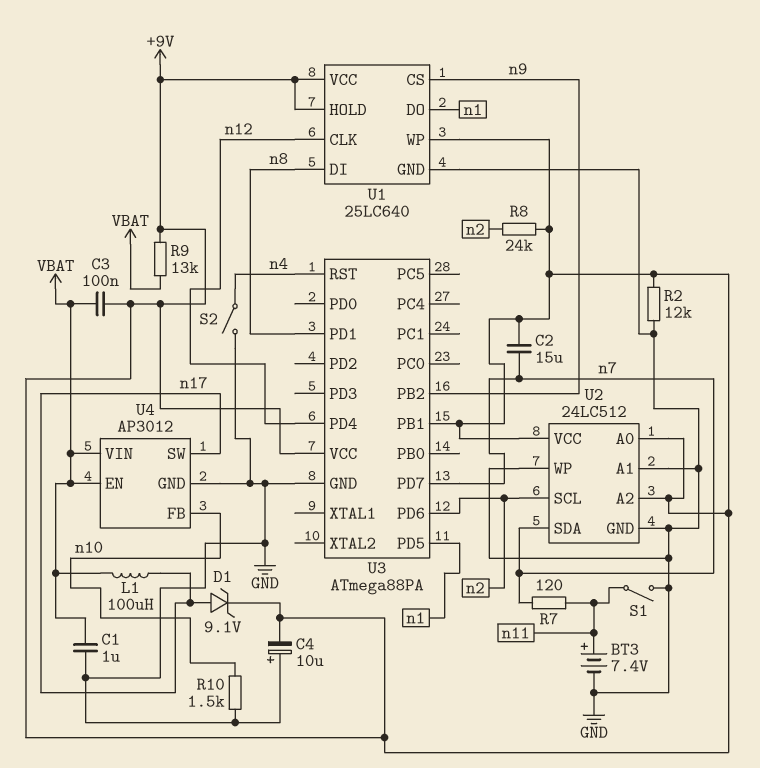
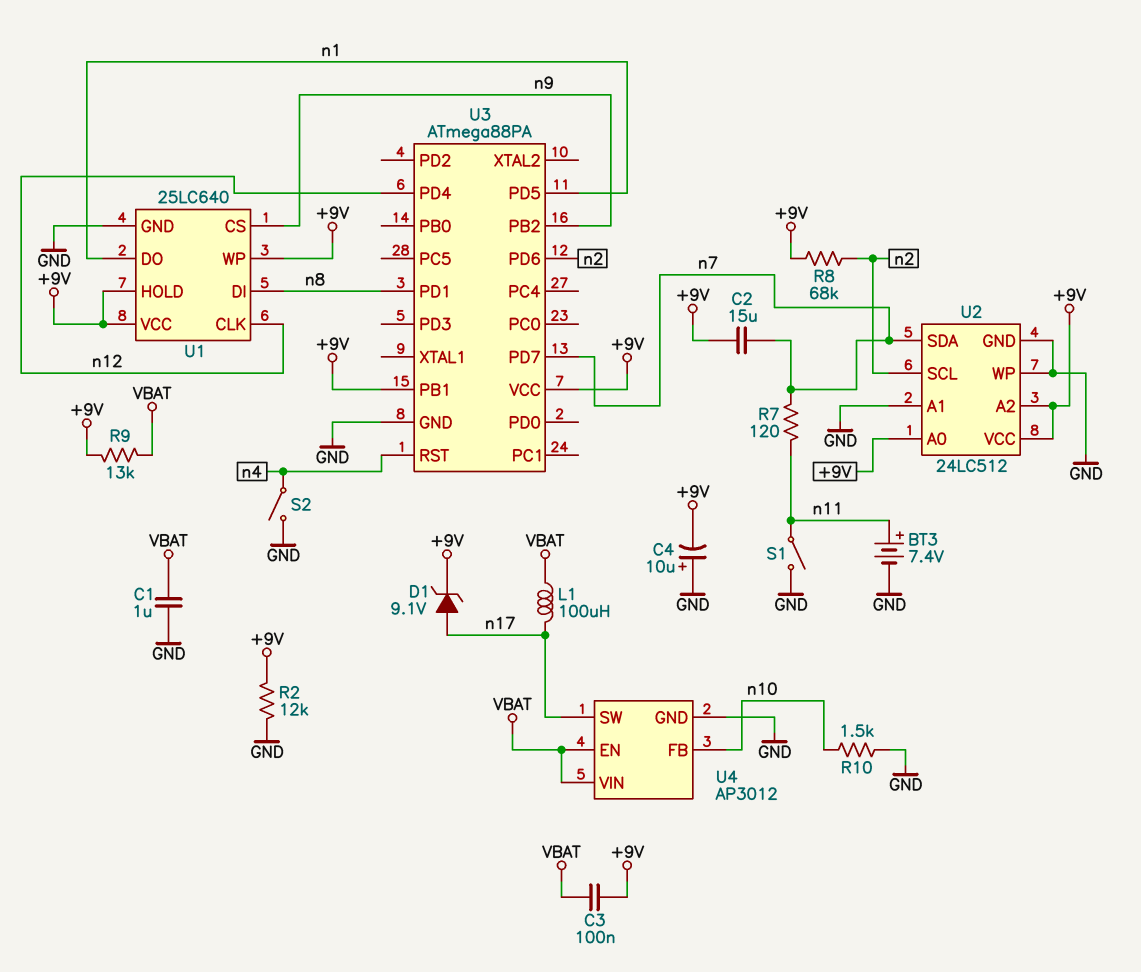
R8: 24k (+9V, n2) -> 68k (+9V, n2)

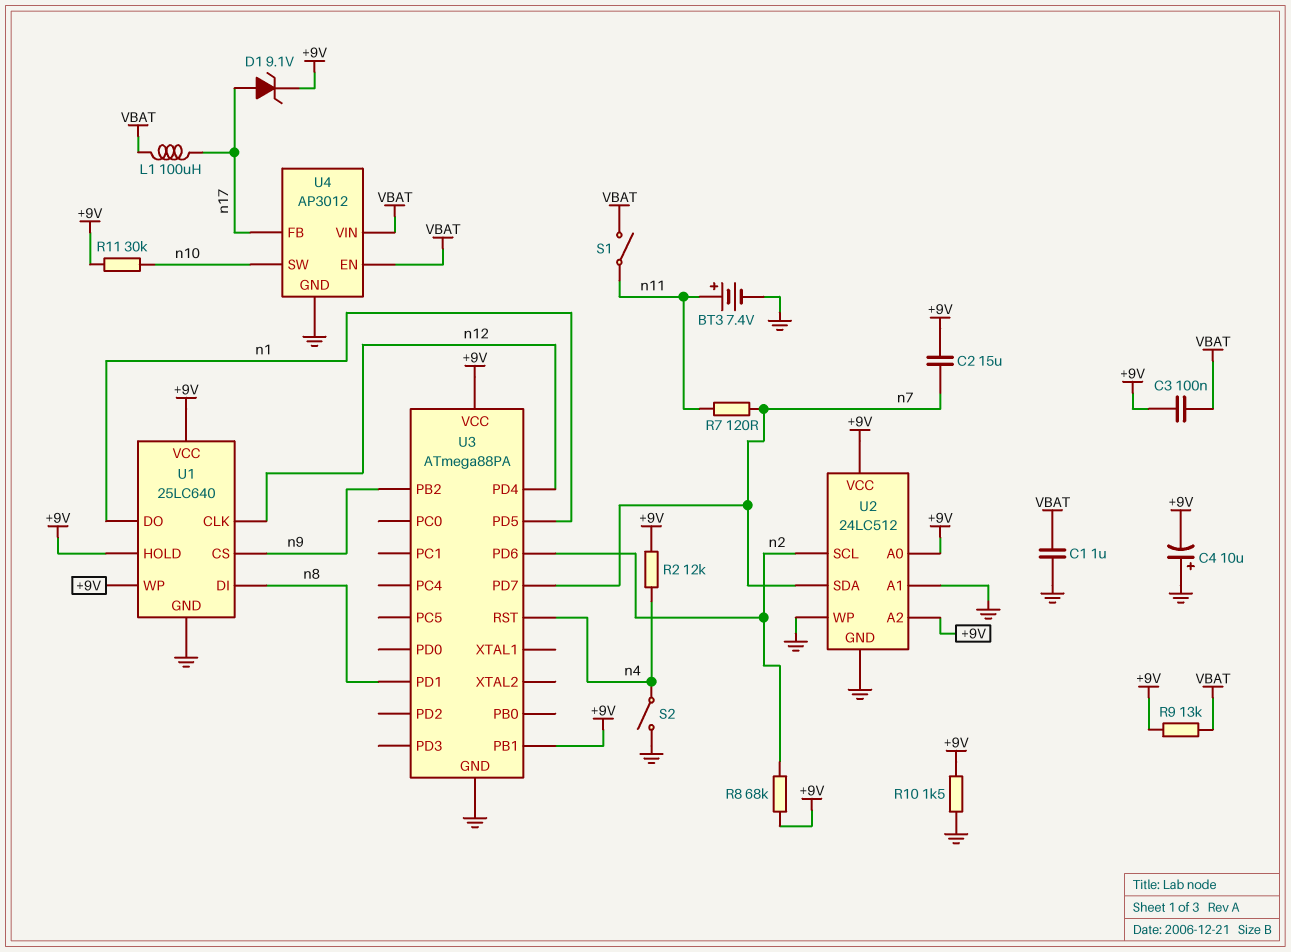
R2: 12k (+9V, GND) -> 12k (+9V, n4)
R10: 1.5k (GND, n10) -> 1.5k (+9V, GND)
R11: none -> 30k (+9V, n10)
S1: switch (GND, n11) -> switch (VBAT, n11)
U4 pin FB: n10 -> n17
U4 pin SW: n17 -> n10

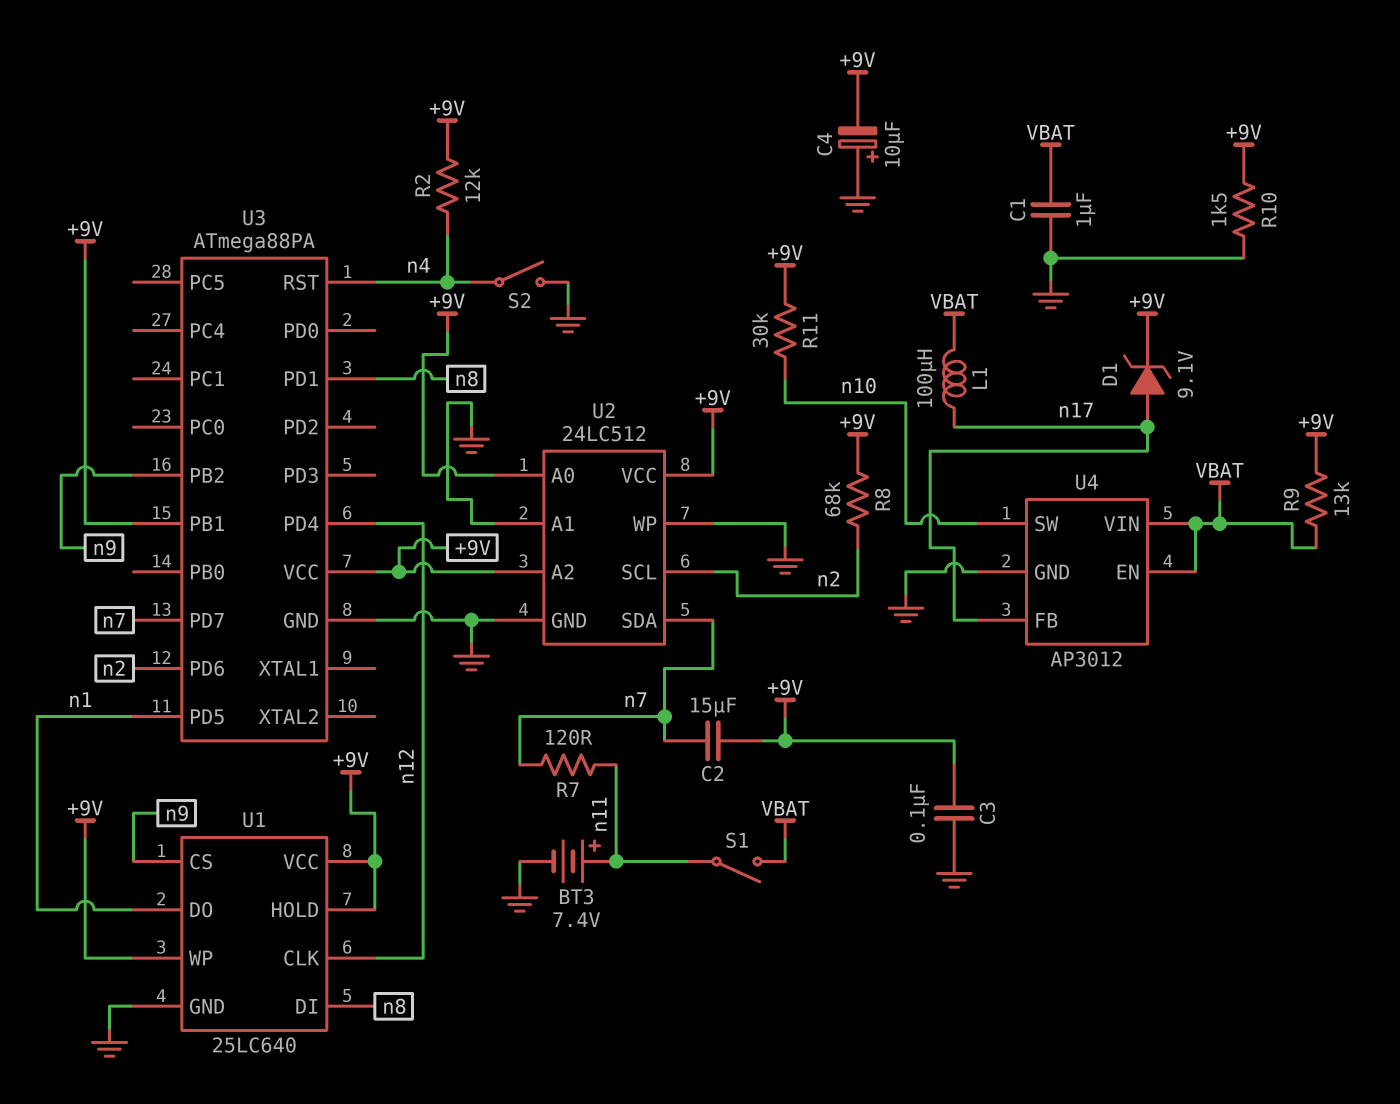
C3: 100nF (+9V, VBAT) -> 100nF (+9V, GND)

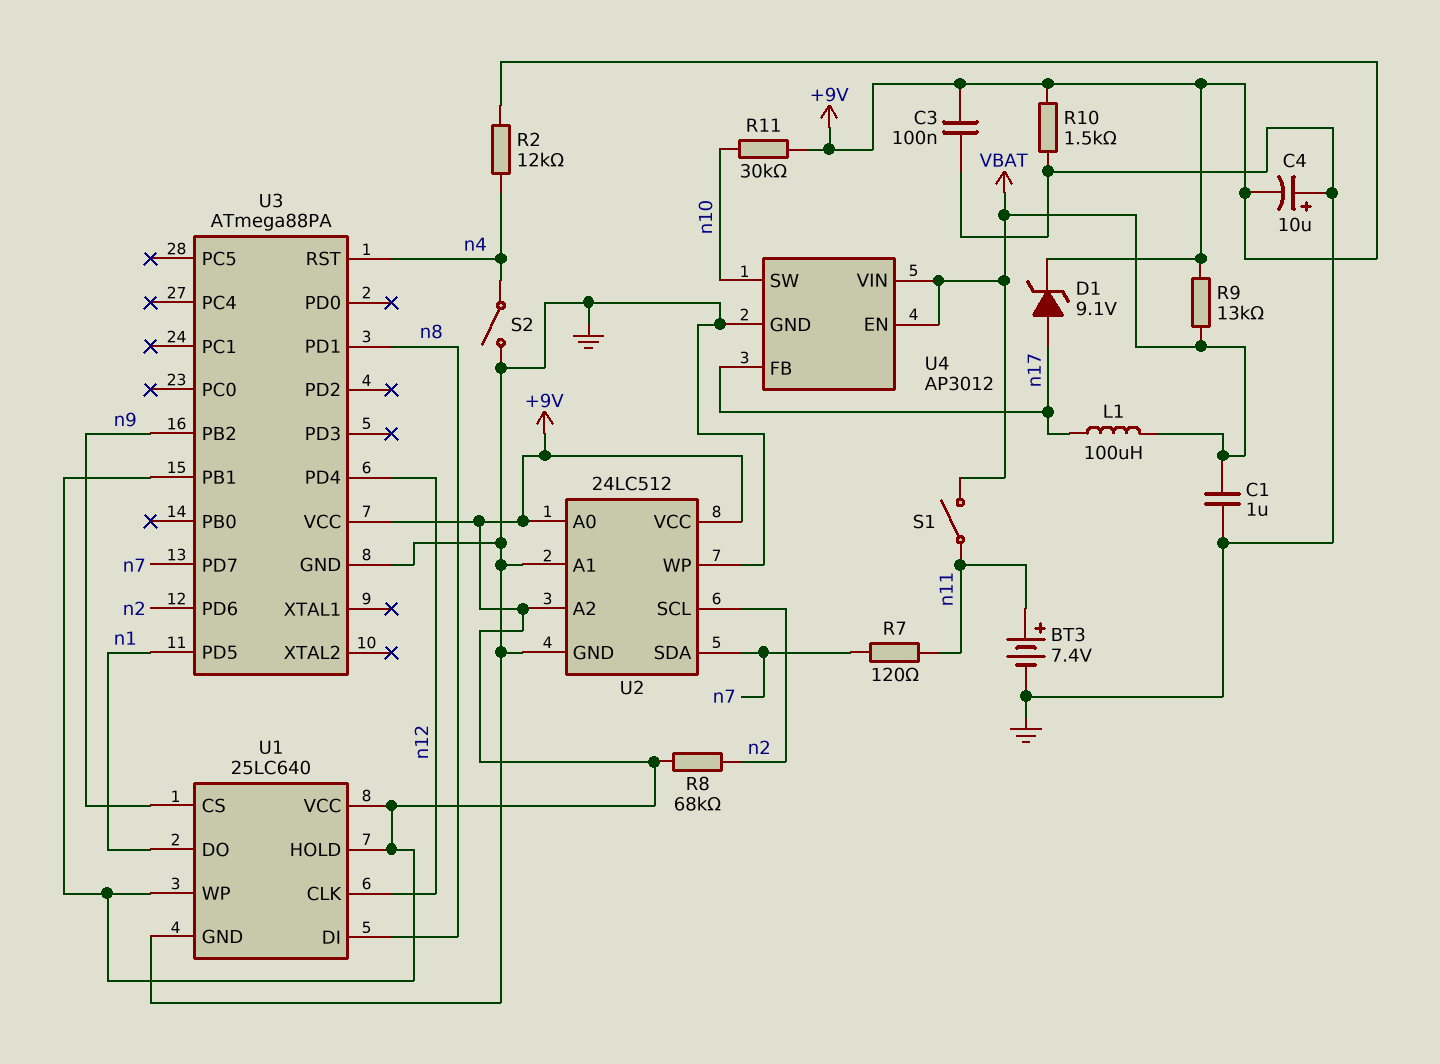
C2: 15uF (+9V, n7) -> none

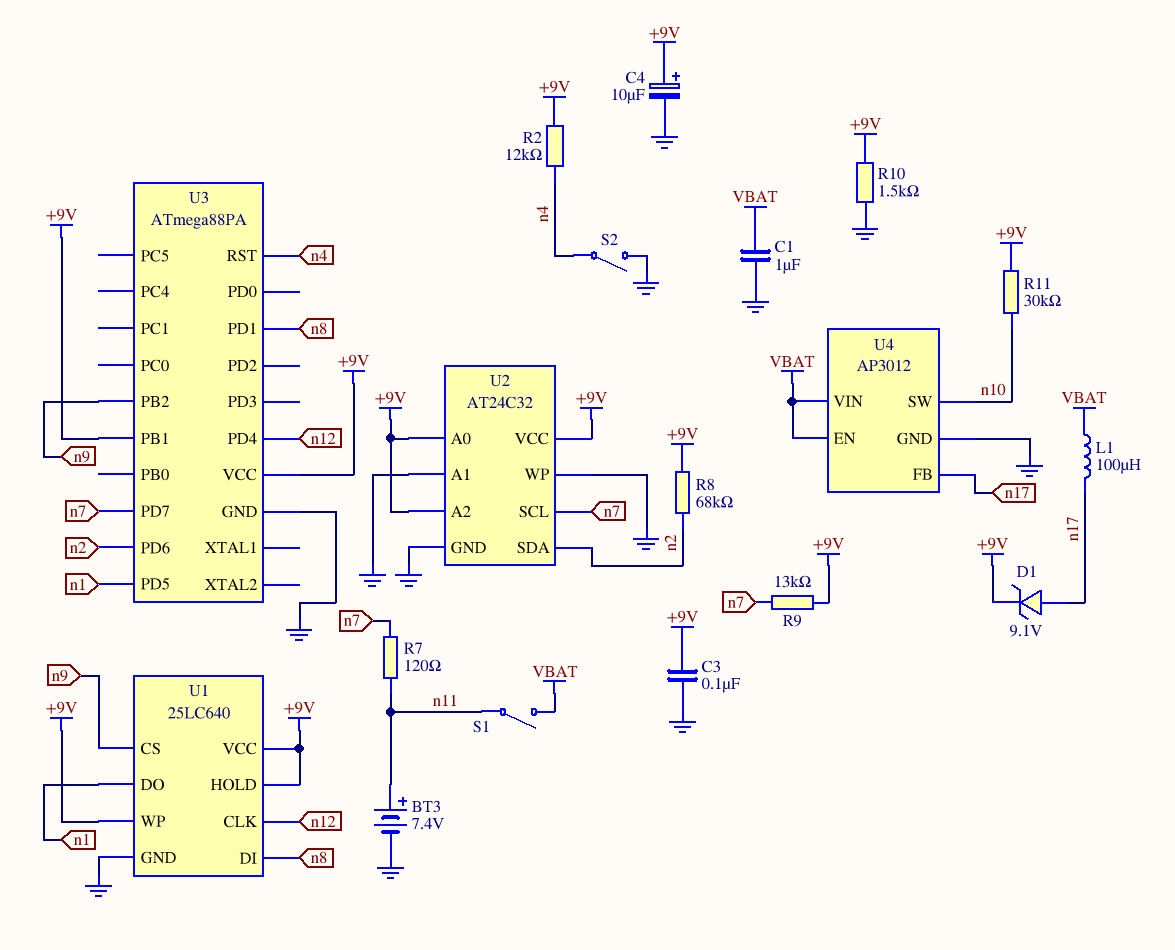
C4: 10uF (plus GND, minus +9V) -> 10uF (plus +9V, minus GND)
R9: 13k (+9V, VBAT) -> 13k (+9V, n7)
U2: 24LC512 -> AT24C32
U2 pin SCL: n2 -> n7
U2 pin SDA: n7 -> n2

